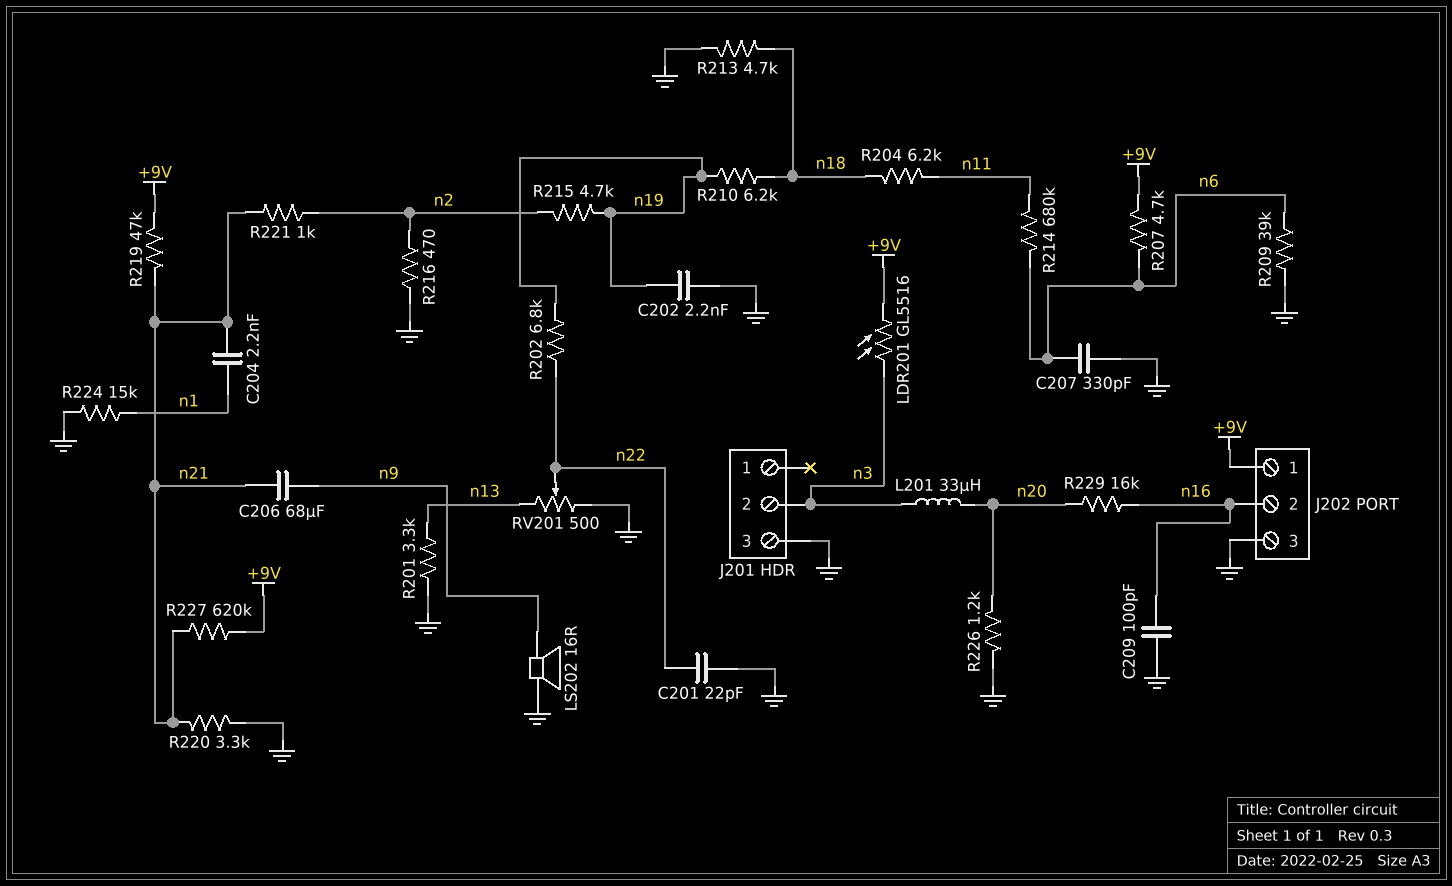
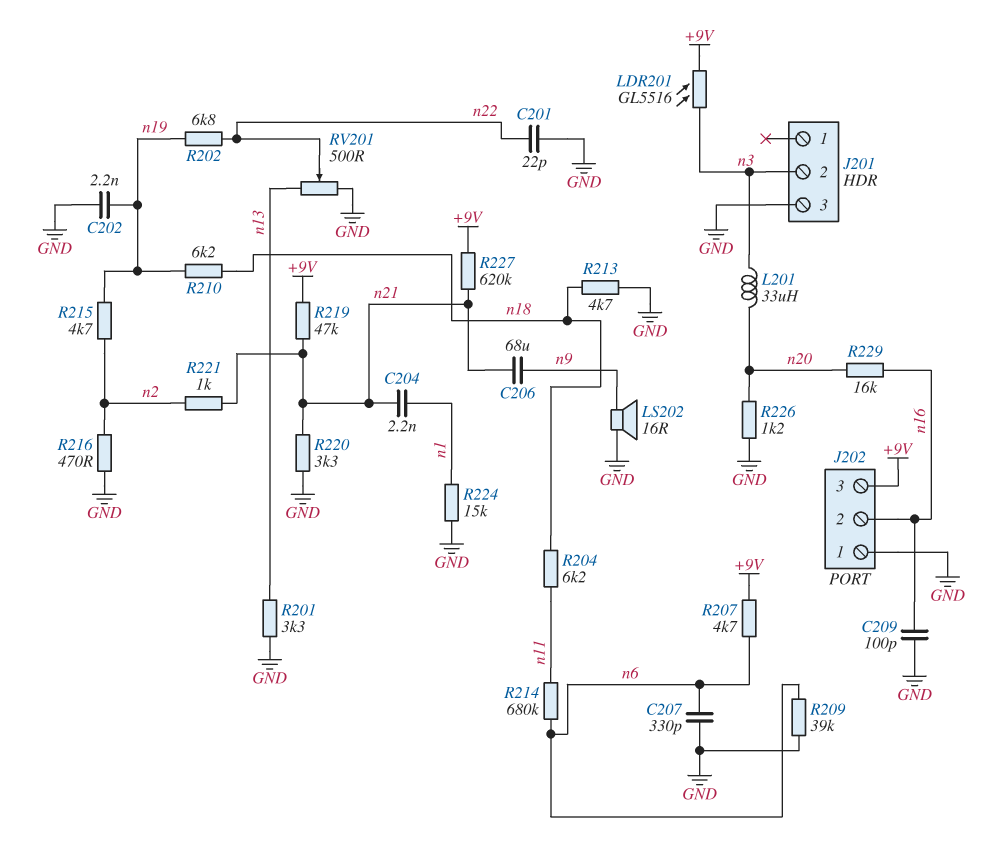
J202 pin 1: +9V -> GND
J202 pin 3: GND -> +9V

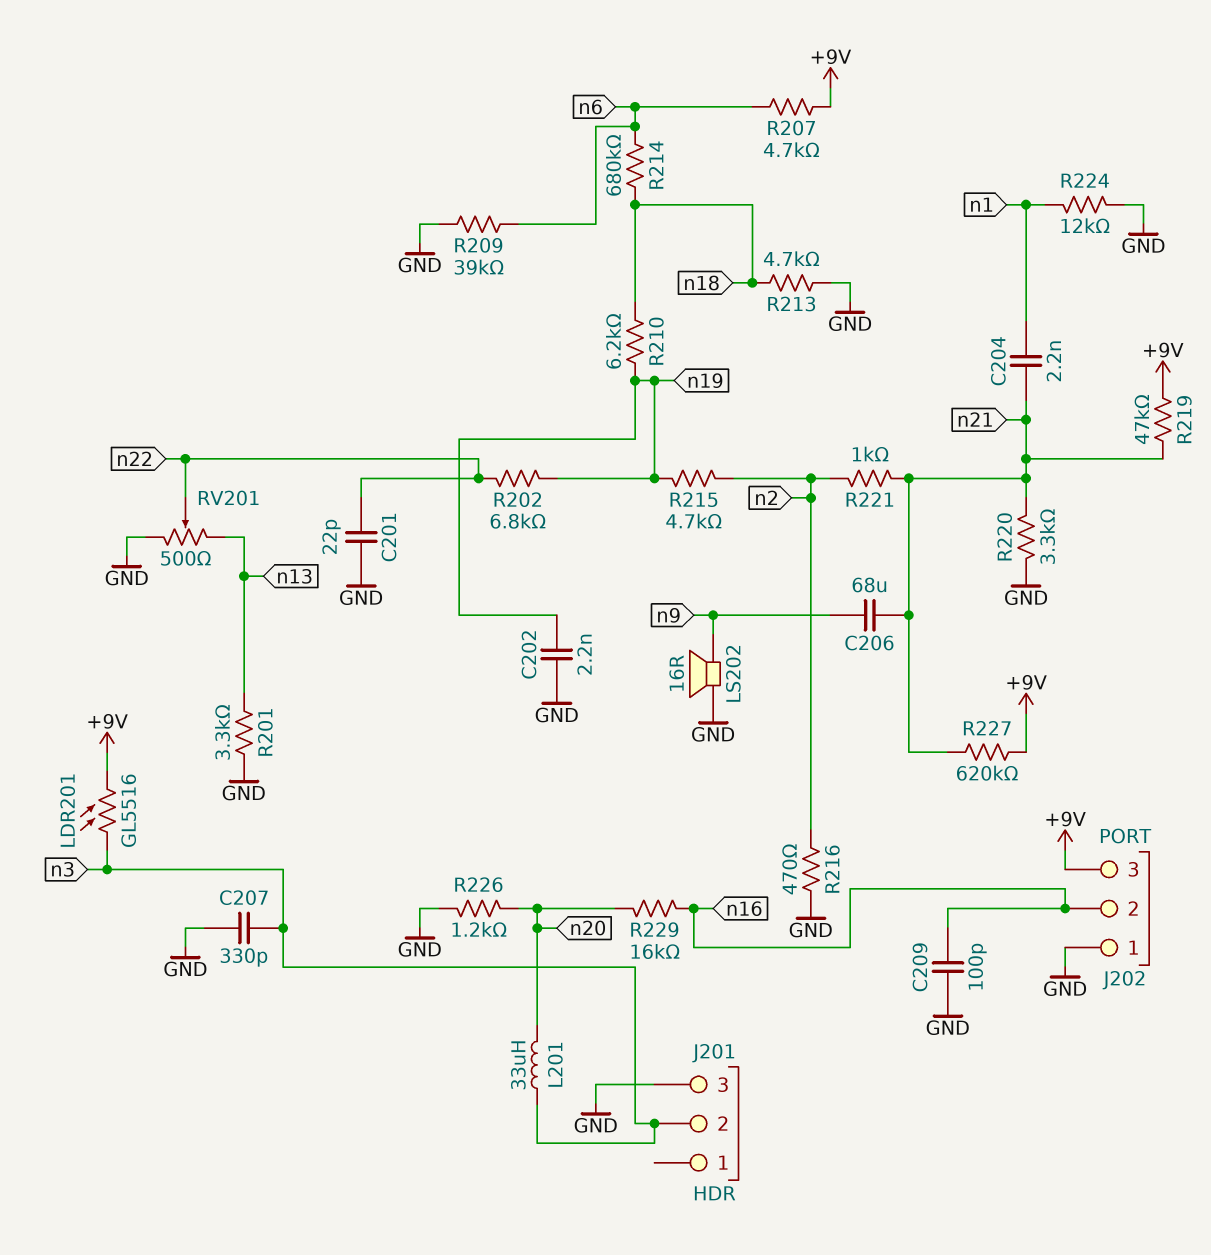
C207: 330pF (GND, n6) -> 330pF (GND, n3)
R204: 6.2k (n11, n18) -> none
R214: 680k (n6, n11) -> 680k (n6, n18)
R224: 15k (GND, n1) -> 12k (GND, n1)

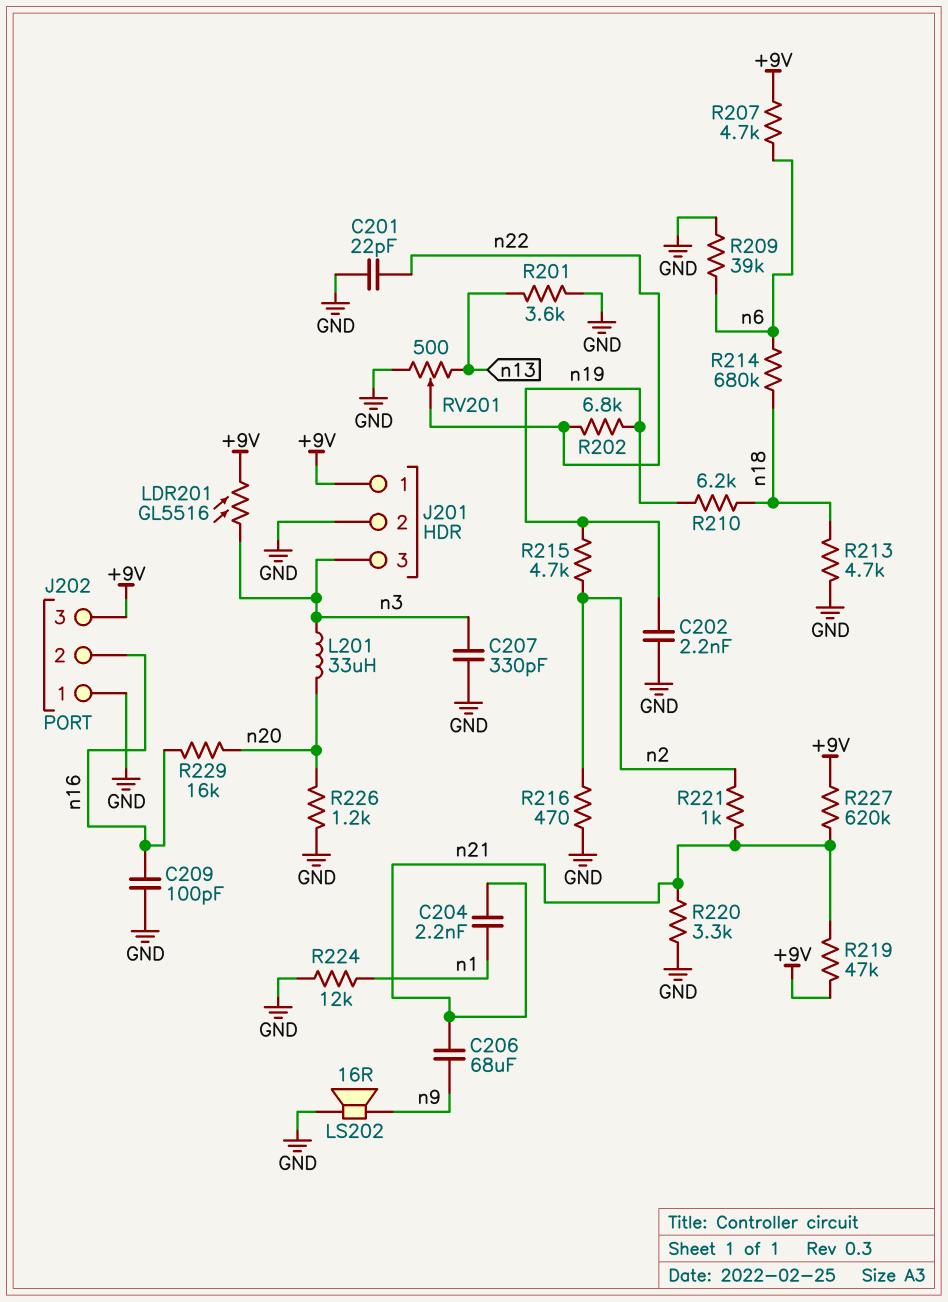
J201 pin 1: none -> +9V
J201 pin 2: n3 -> GND
J201 pin 3: GND -> n3
R201: 3.3k (GND, n13) -> 3.6k (GND, n13)

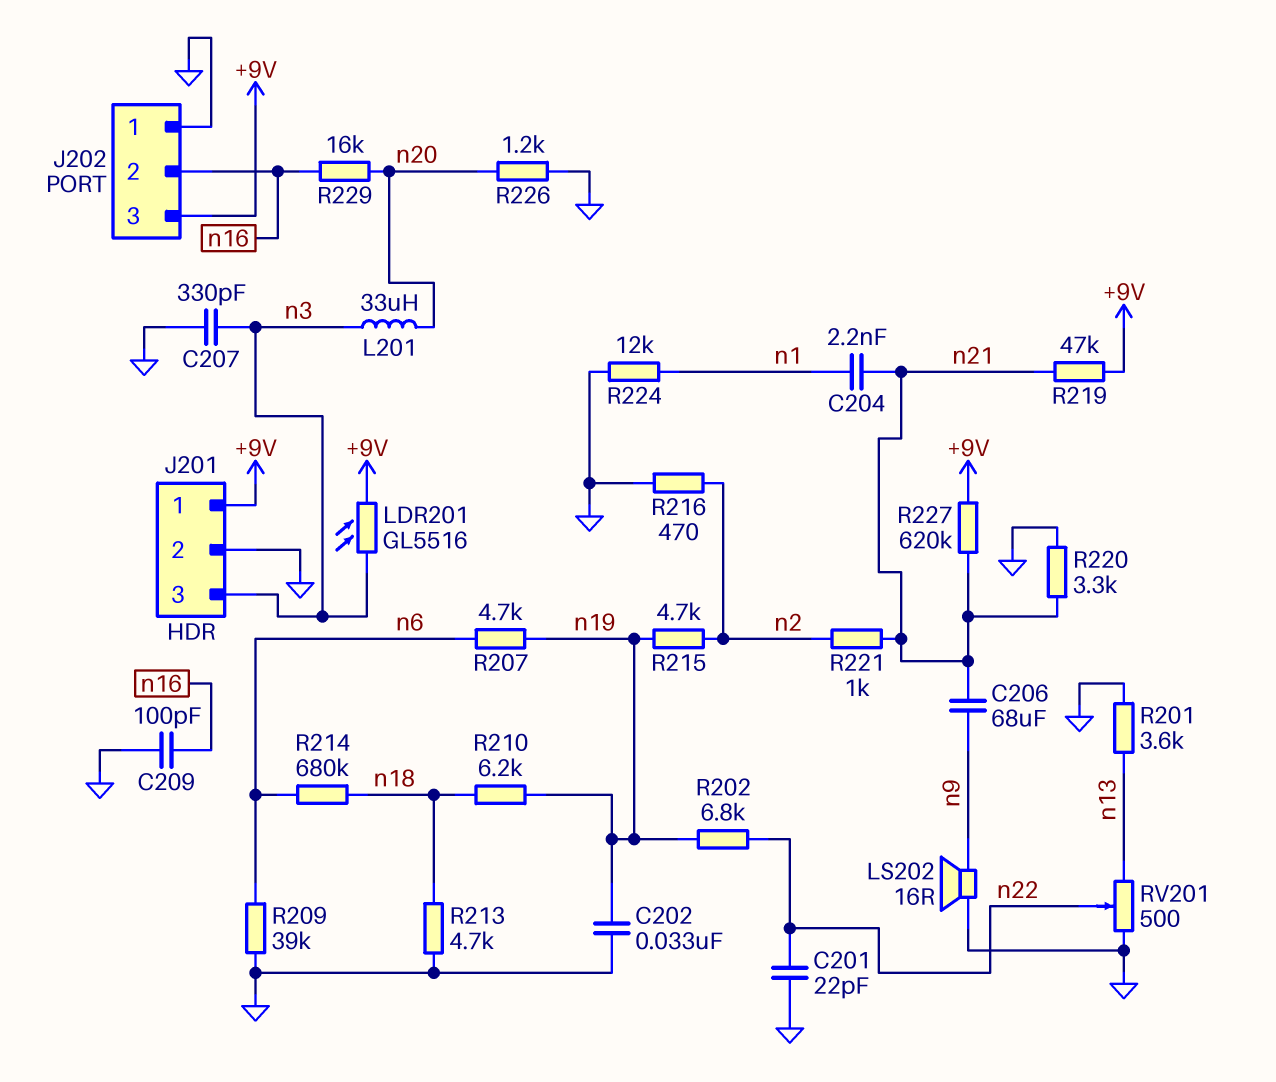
C202: 2.2nF (GND, n19) -> 33nF (GND, n19)
R207: 4.7k (+9V, n6) -> 4.7k (n6, n19)

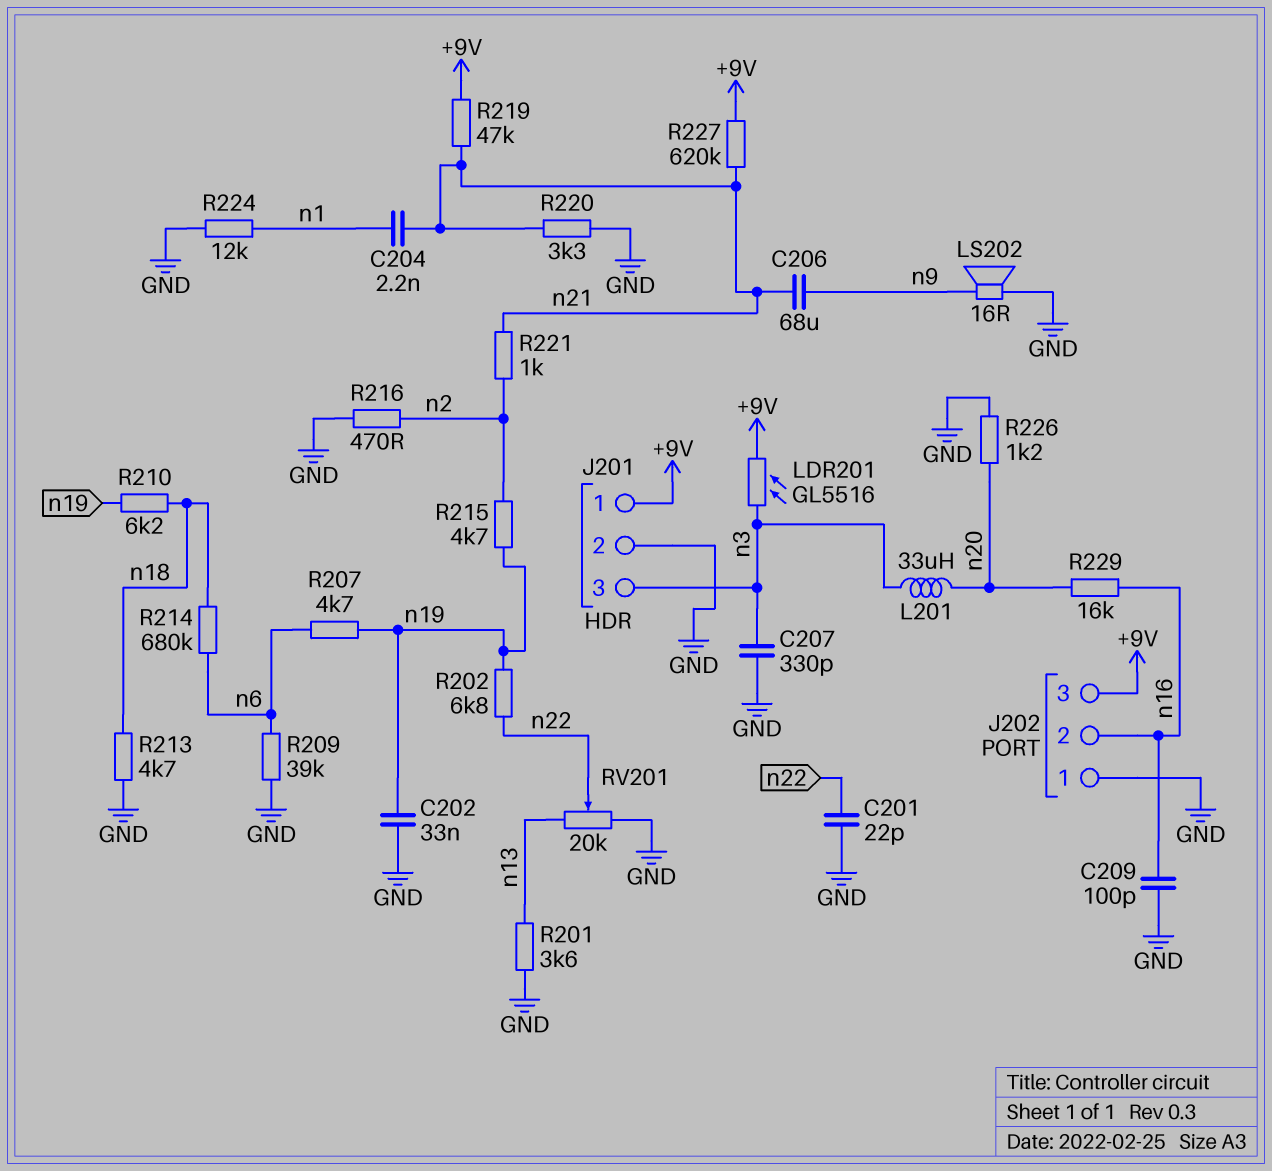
RV201: 500 (GND, n13, wiper n22) -> 20k (GND, n13, wiper n22)

